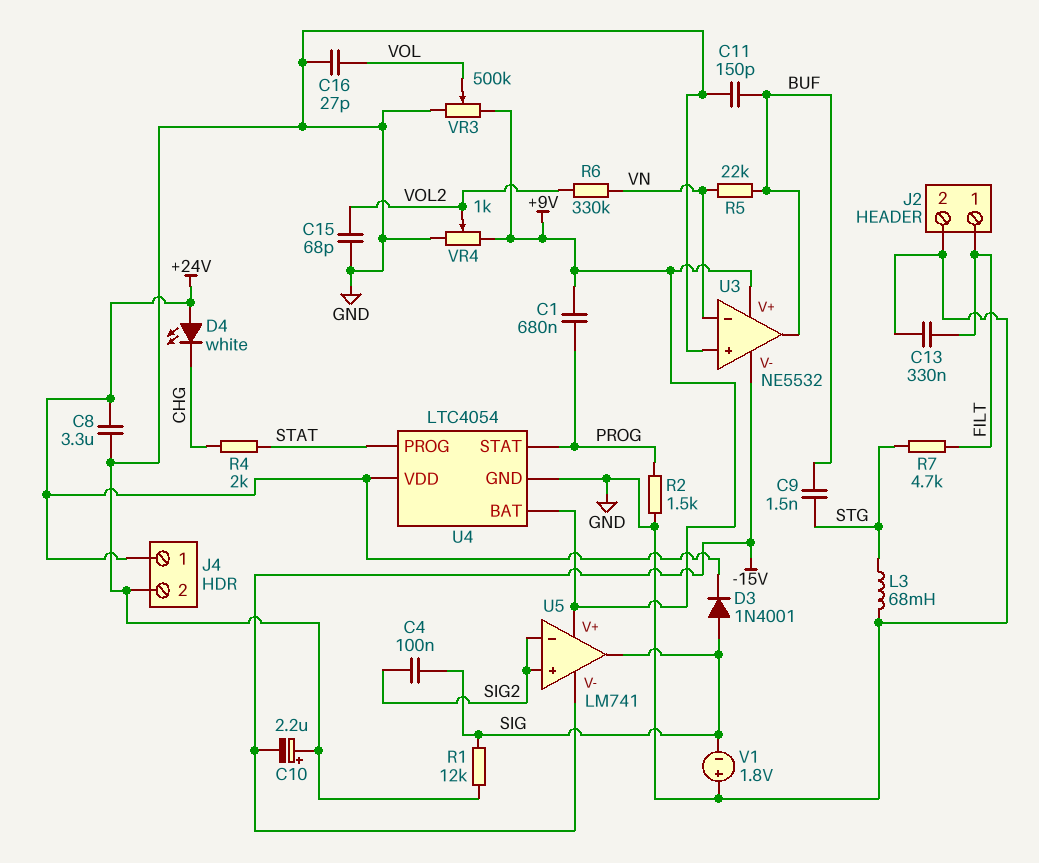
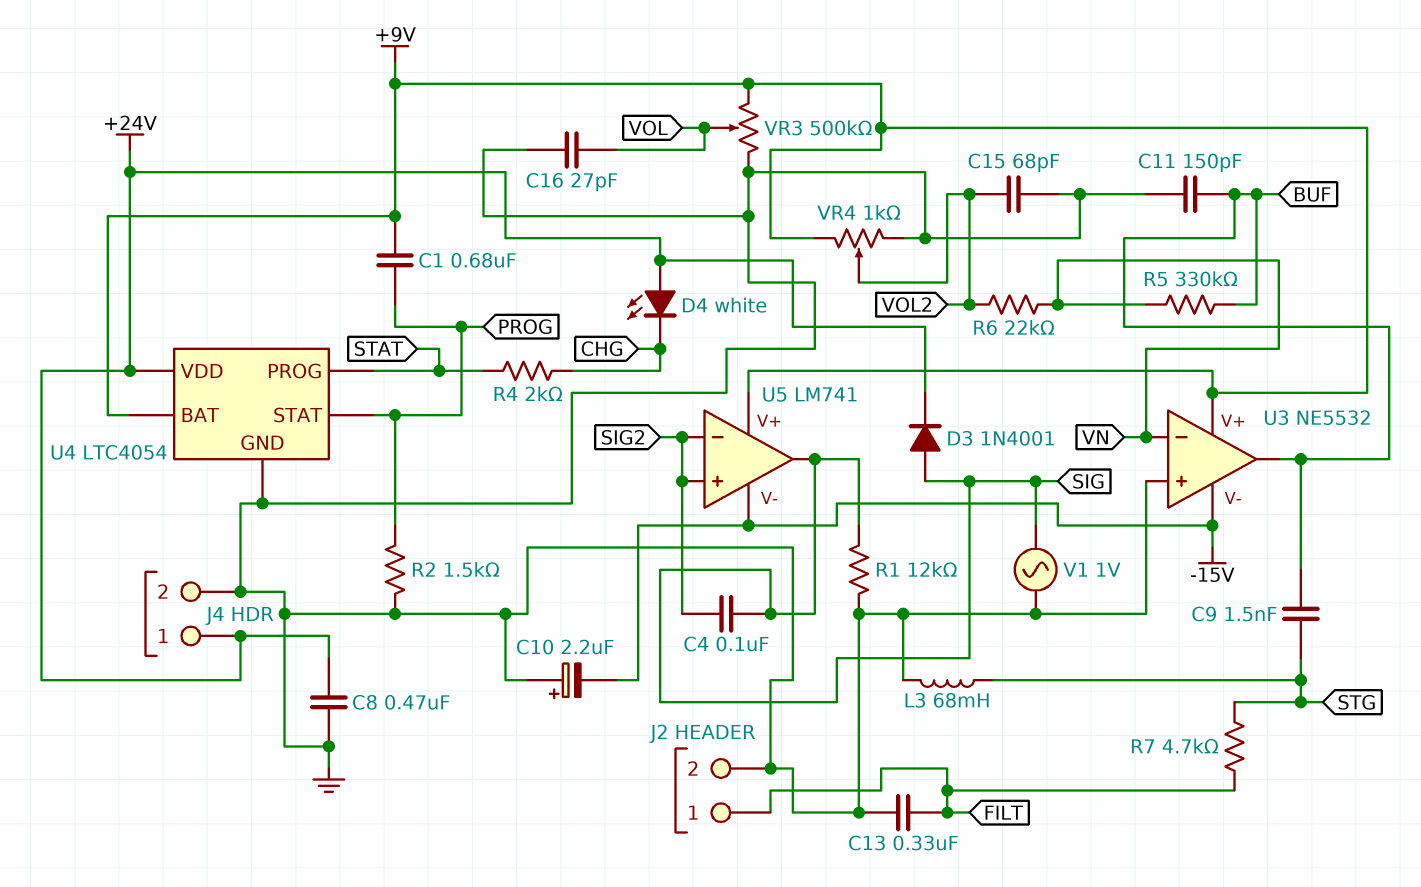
C8: 3.3uF (+24V, GND) -> 470nF (+24V, GND)
R5: 22k (BUF, VN) -> 330k (BUF, VN)
R6: 330k (VN, VOL2) -> 22k (VN, VOL2)
V1: 1.8V (plus GND, minus SIG) -> AC 1V (GND, SIG)

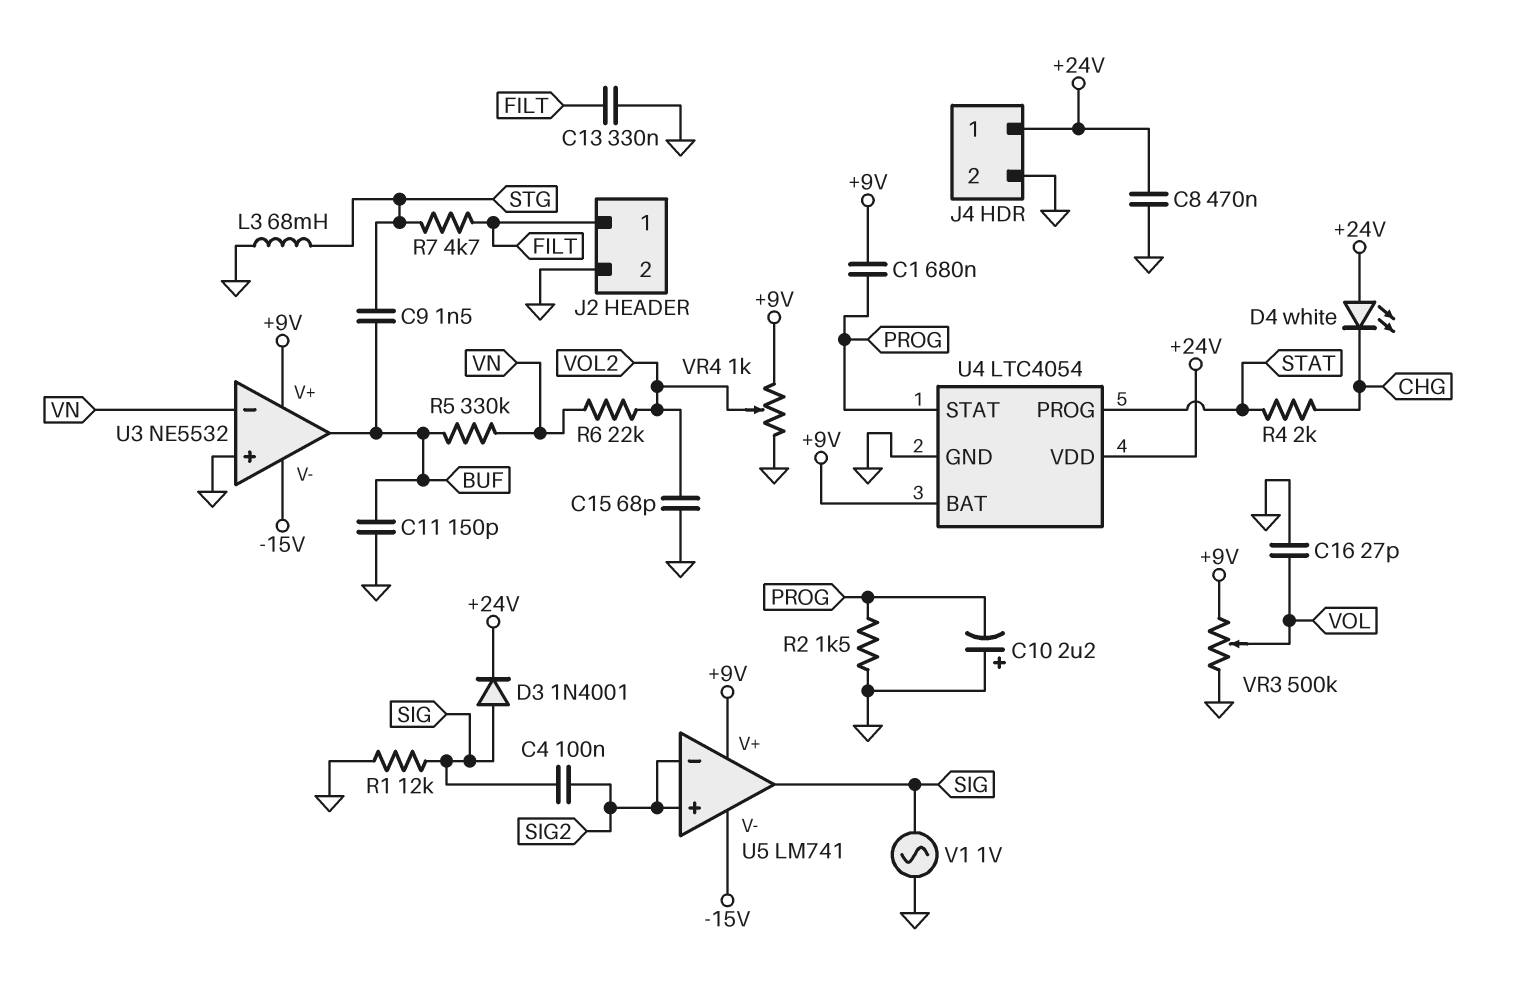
C10: 2.2uF (plus GND, minus -15V) -> 2.2uF (plus GND, minus PROG)

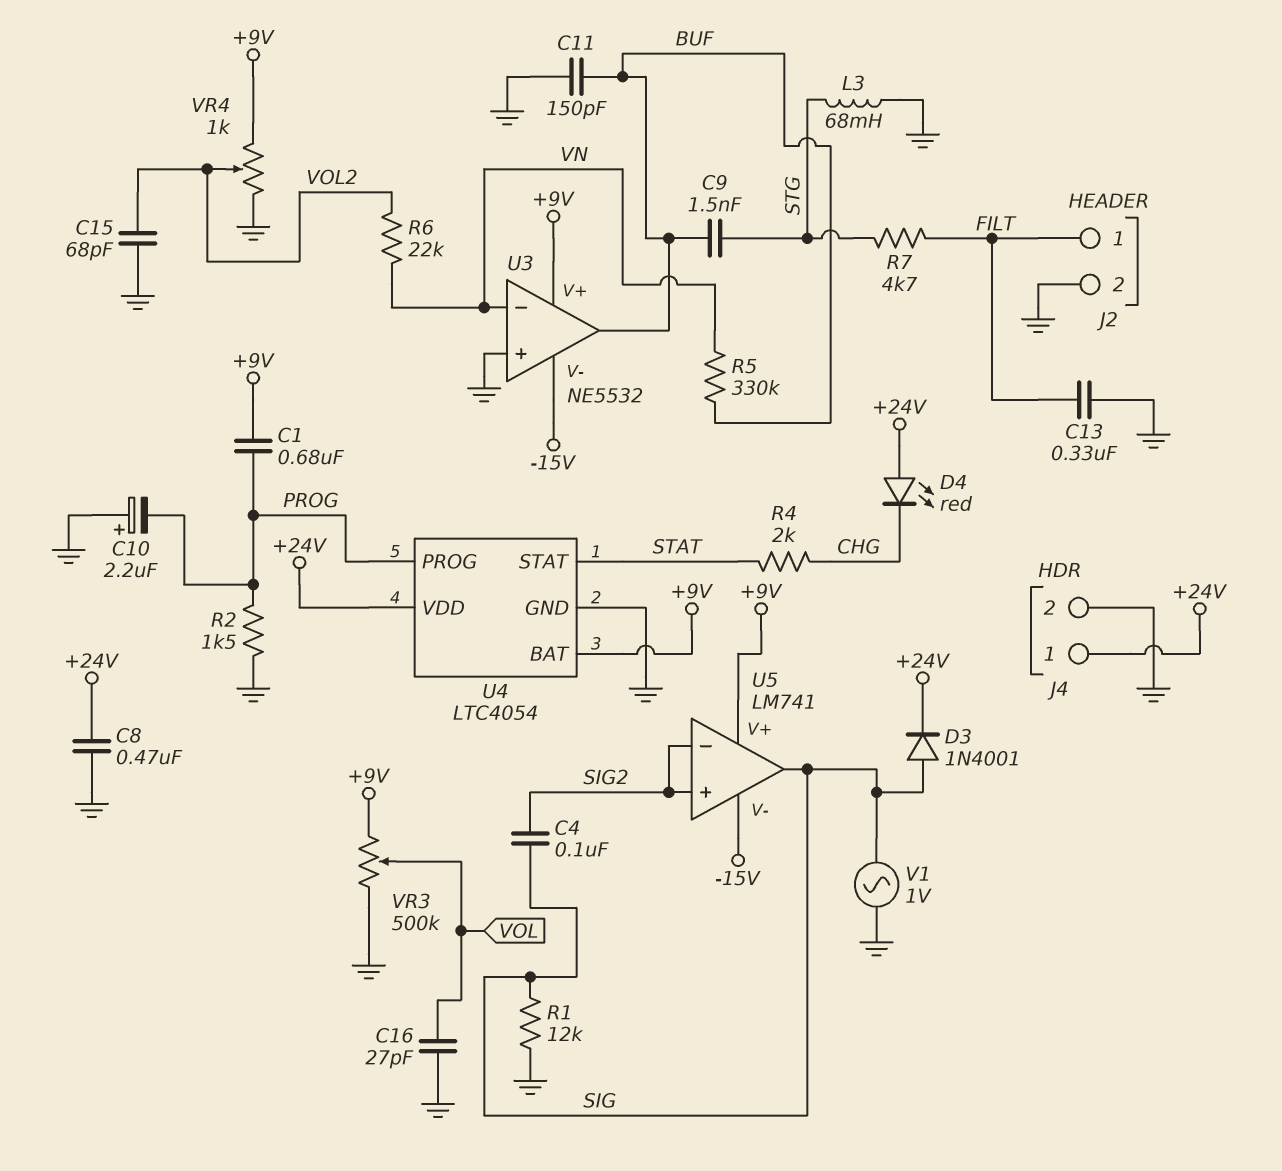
D4: LED white (A +24V, K CHG) -> LED red (A +24V, K CHG)
U4 pin PROG: STAT -> PROG
U4 pin STAT: PROG -> STAT

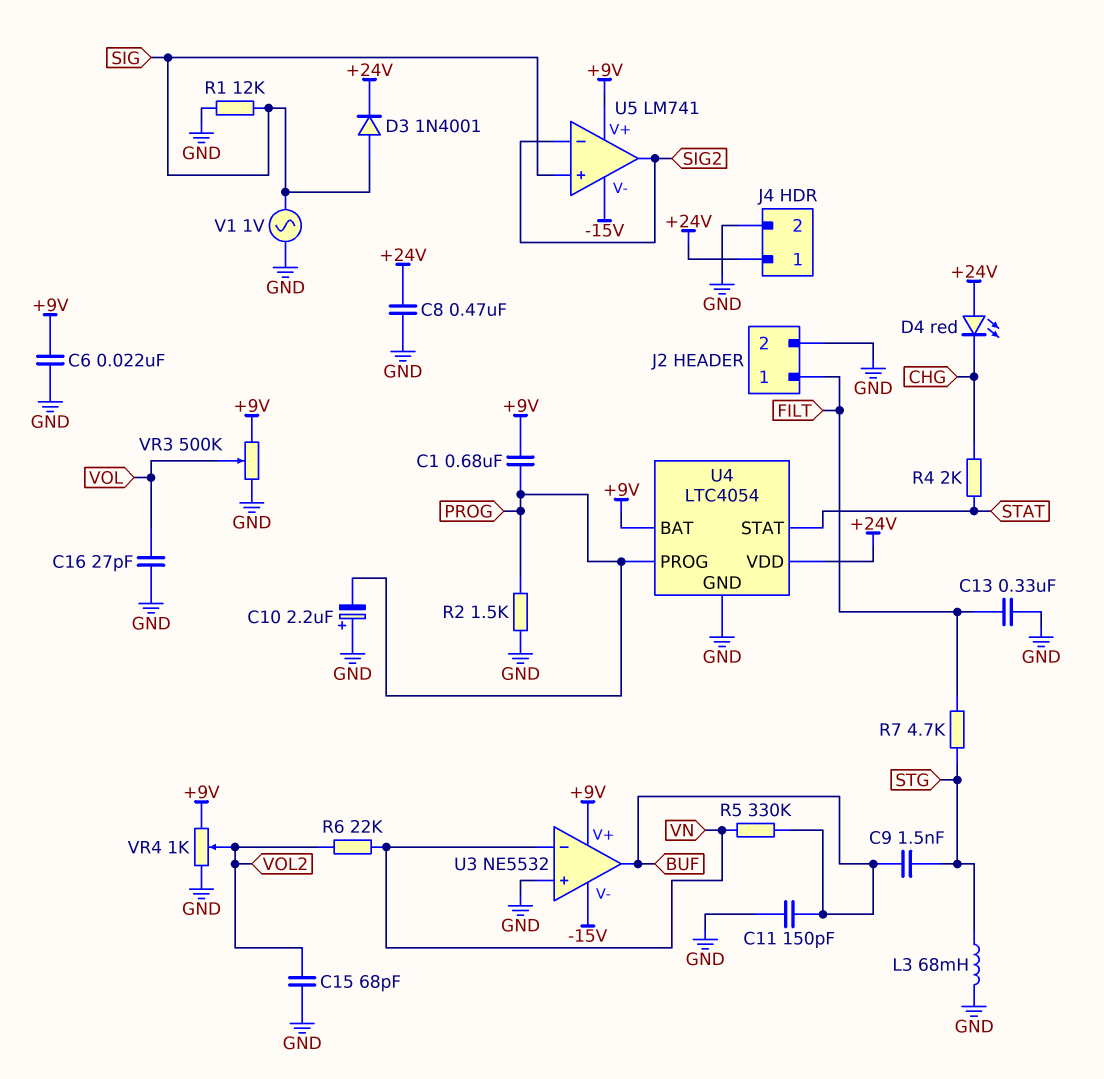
C4: 100nF (SIG, SIG2) -> none
C6: none -> 22nF (+9V, GND)
U5 pin in+: SIG2 -> SIG
U5 pin out: SIG -> SIG2

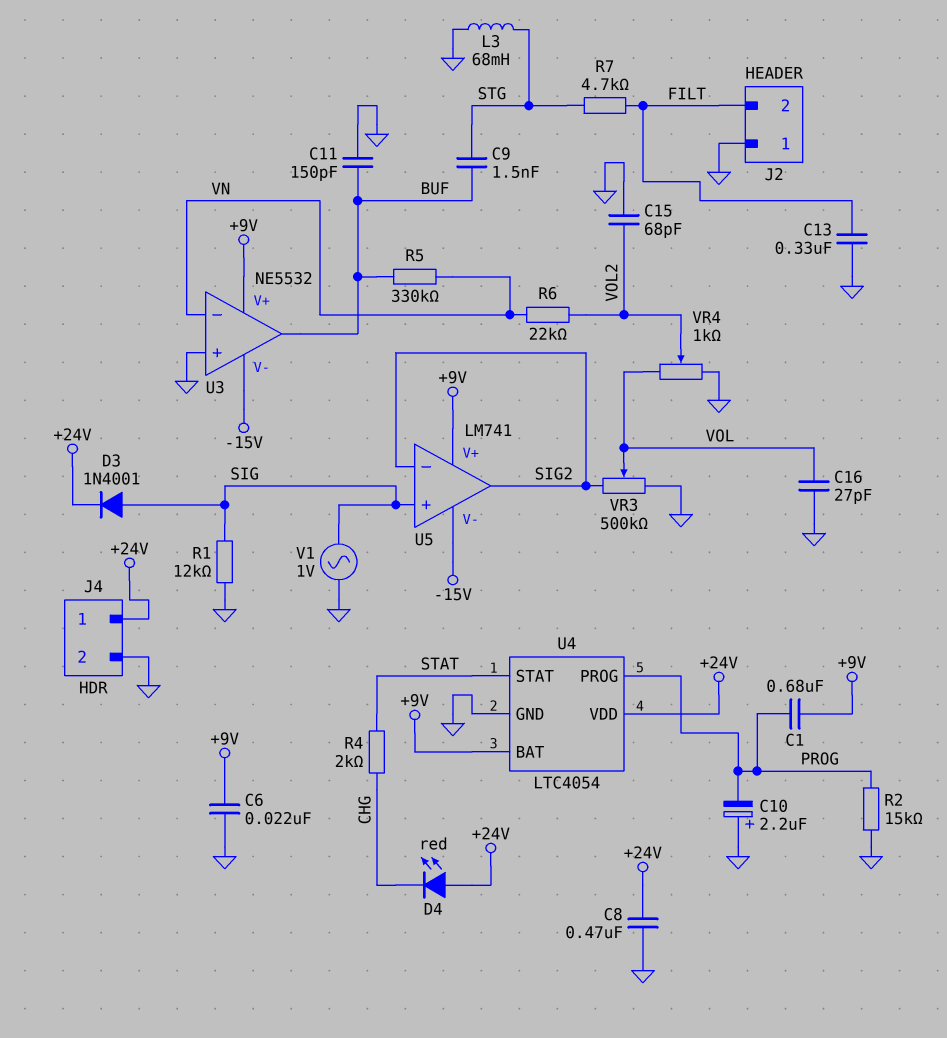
J2 pin 1: FILT -> GND
J2 pin 2: GND -> FILT
R2: 1.5k (GND, PROG) -> 15k (GND, PROG)
VR3: 500k (+9V, GND, wiper VOL) -> 500k (GND, SIG2, wiper VOL)
VR4: 1k (+9V, GND, wiper VOL2) -> 1k (GND, VOL, wiper VOL2)

